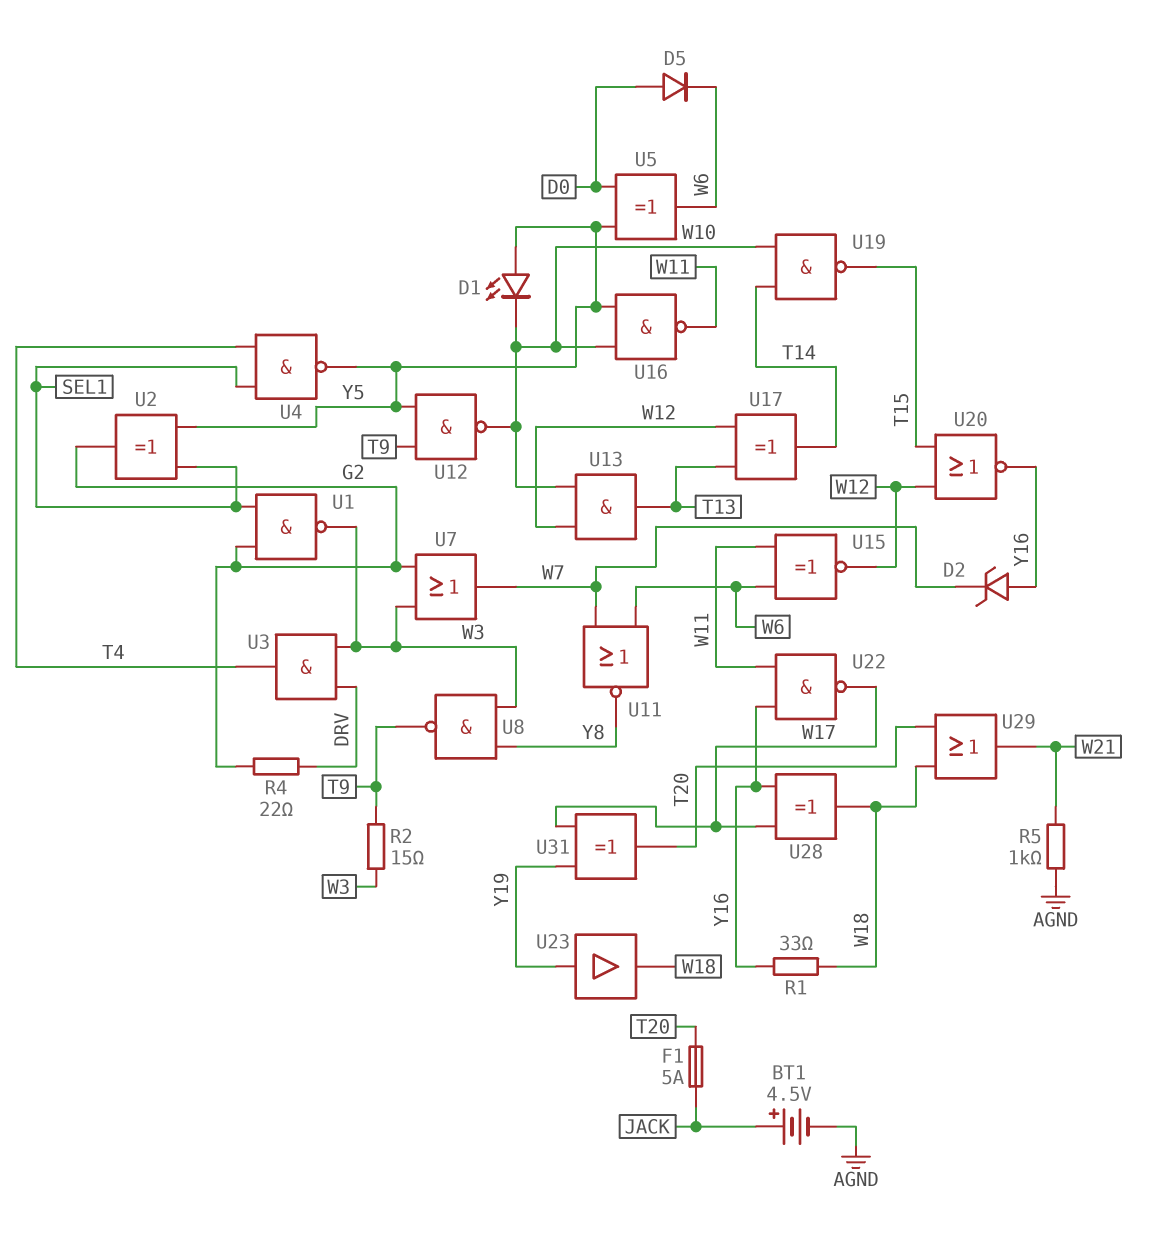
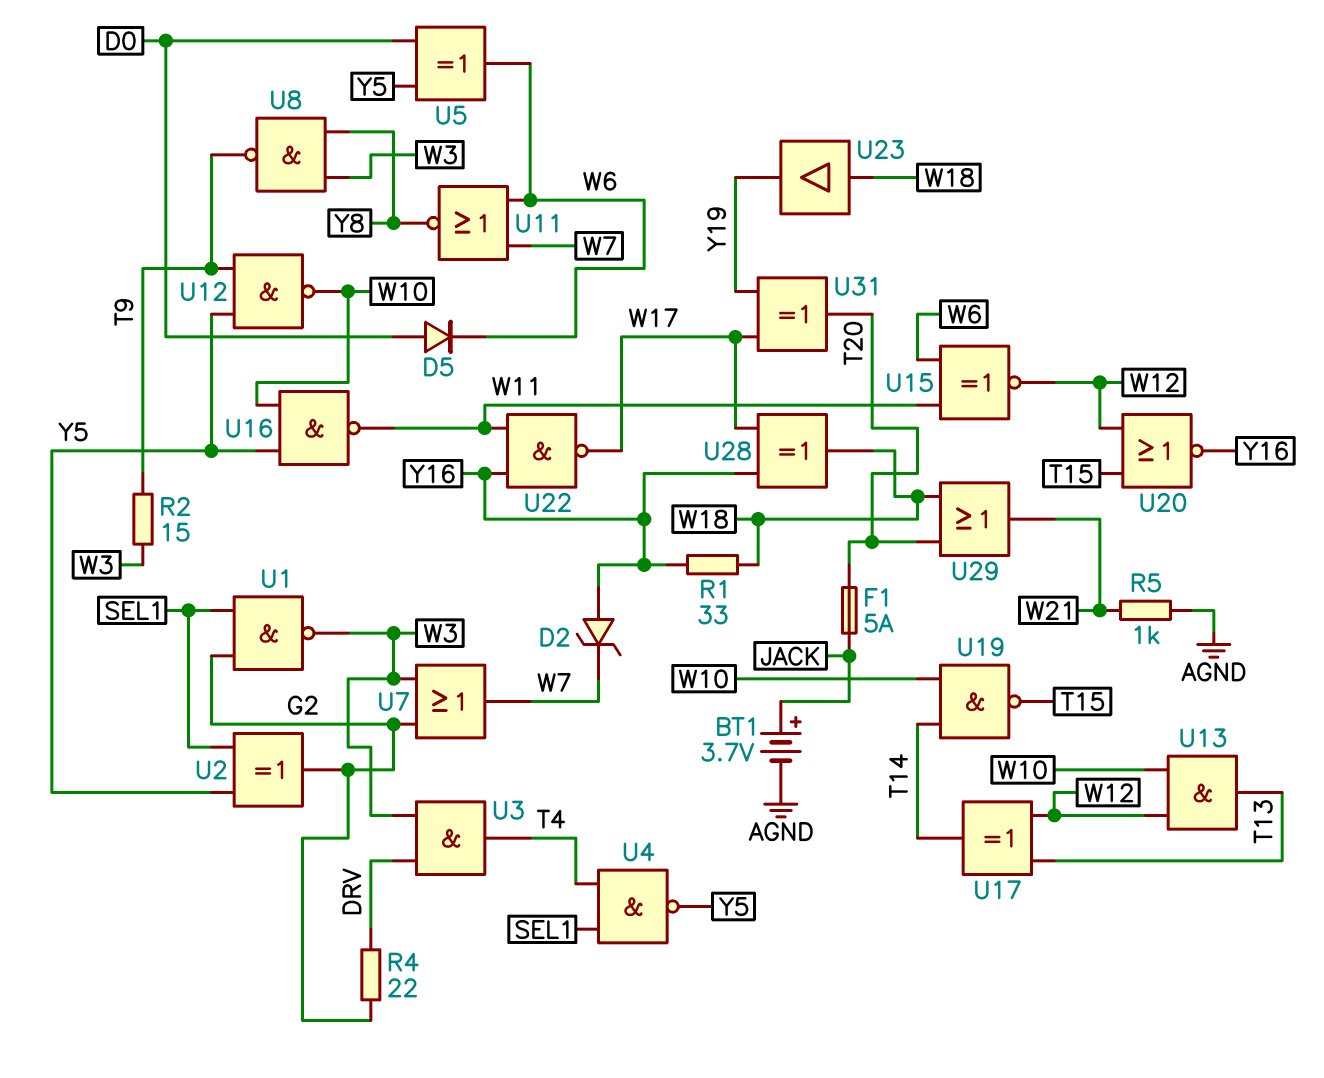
BT1: 4.5V (plus JACK, minus AGND) -> 3.7V (plus JACK, minus AGND)
D1: LED (A Y5, K W10) -> none
U23: buffer (in Y19, out W18) -> buffer (in W18, out Y19)

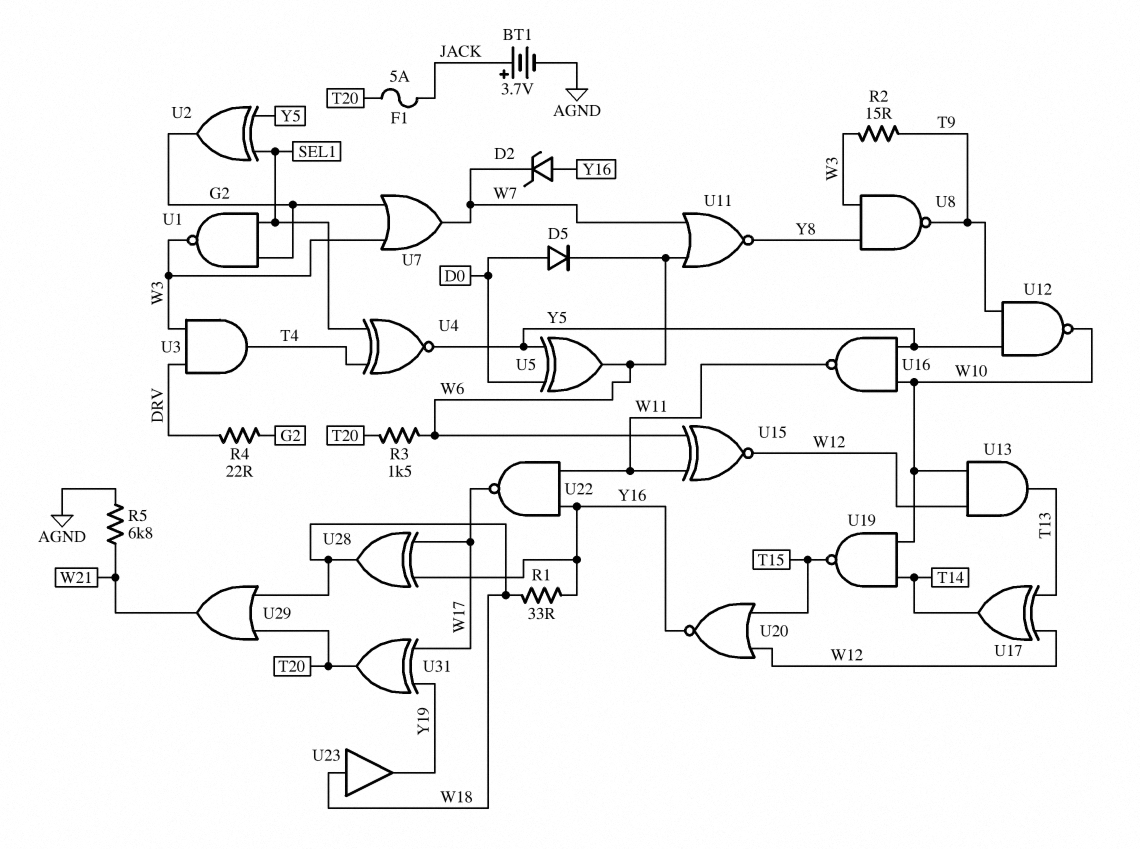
R3: none -> 1.5k (T20, W6)
R5: 1k (AGND, W21) -> 6.8k (AGND, W21)
U4: NAND (in SEL1, in T4, out Y5) -> XNOR (in SEL1, in T4, out Y5)

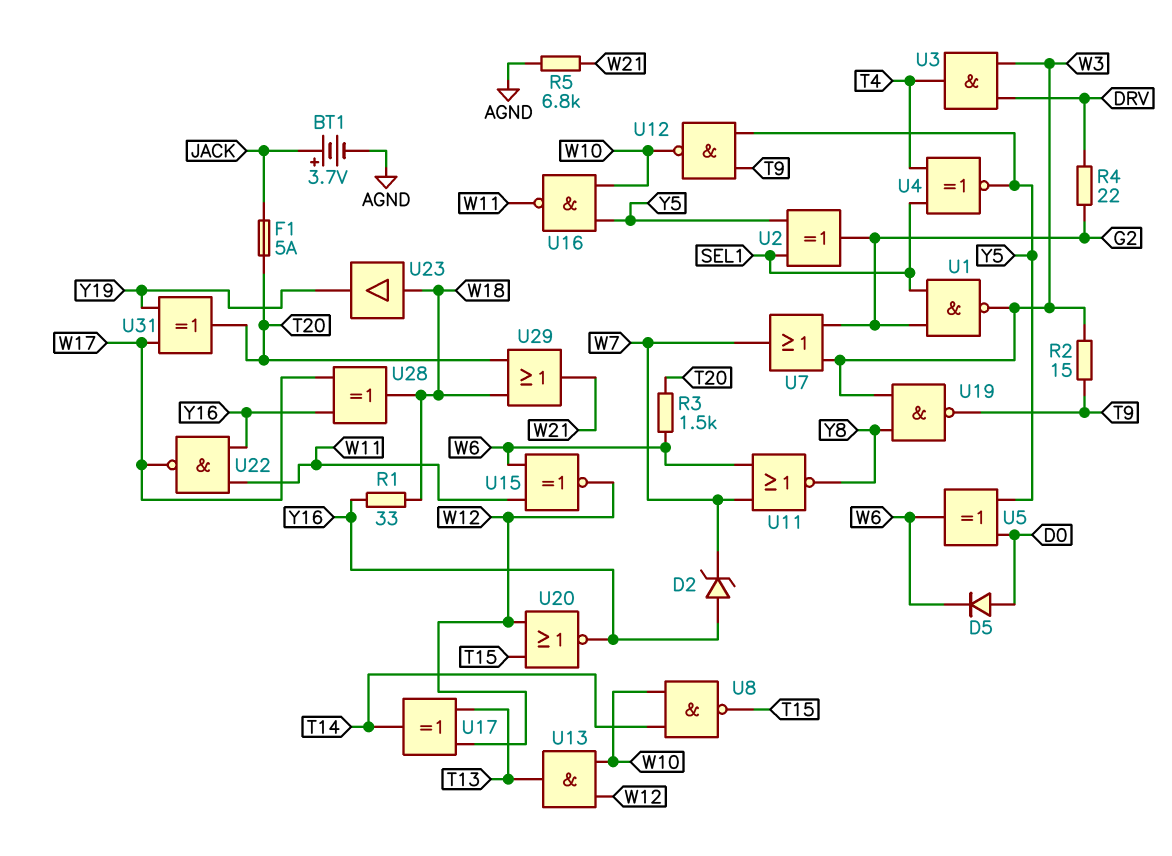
U8: NAND (in W3, in Y8, out T9) -> NAND (in T14, in W10, out T15)
U19: NAND (in T14, in W10, out T15) -> NAND (in W3, in Y8, out T9)

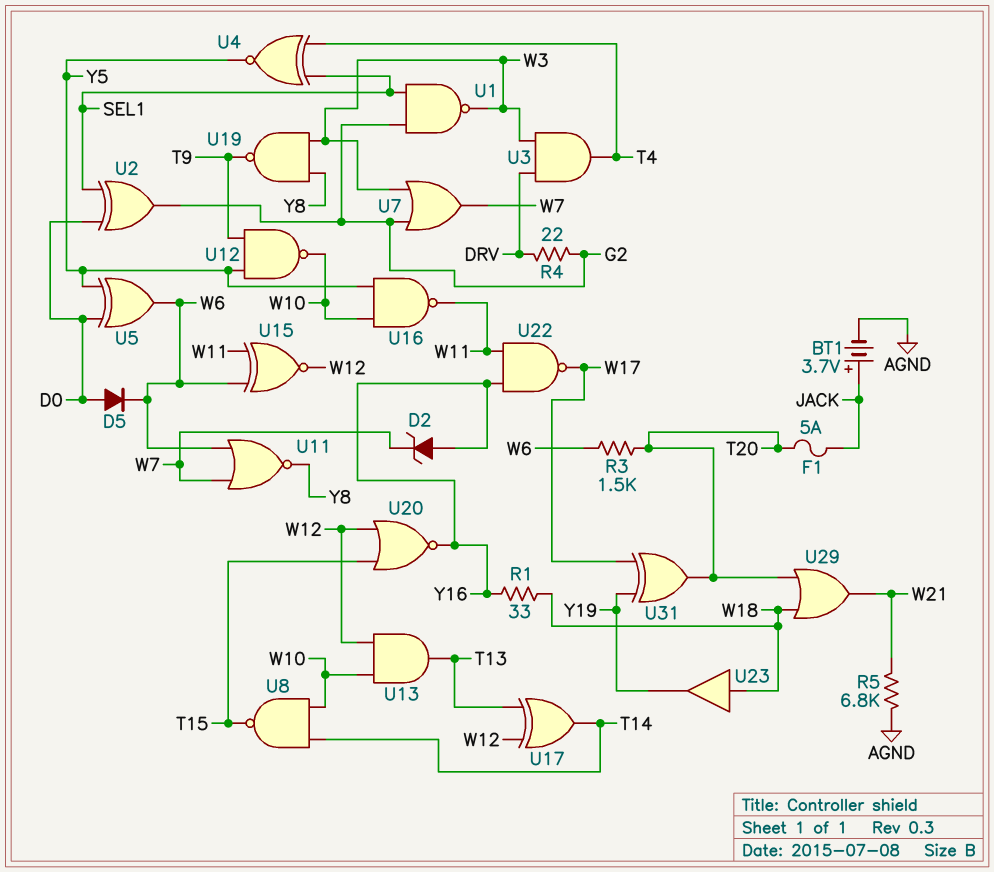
R2: 15 (T9, W3) -> none
U2: XOR (in SEL1, in Y5, out G2) -> XOR (in D0, in SEL1, out G2)
U28: XOR (in W17, in Y16, out W18) -> none

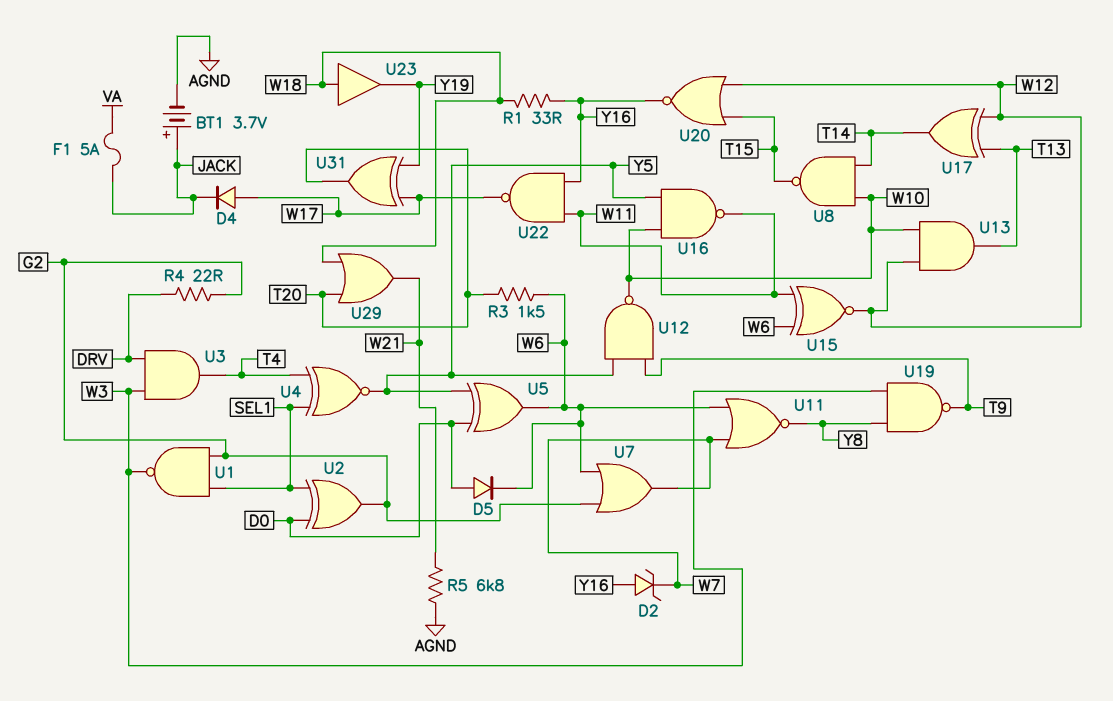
D4: none -> diode (A W17, K JACK)
F1: 5A (JACK, T20) -> 5A (JACK, VA)
U7: OR (in G2, in W3, out W7) -> OR (in G2, in W6, out W7)

